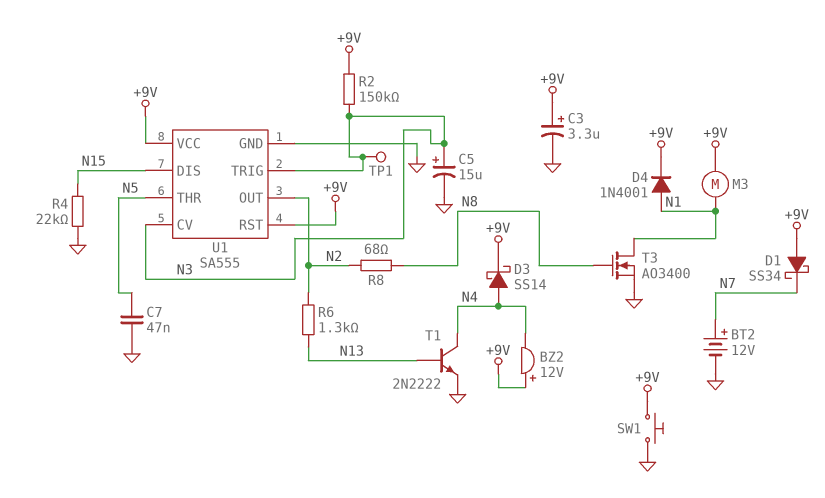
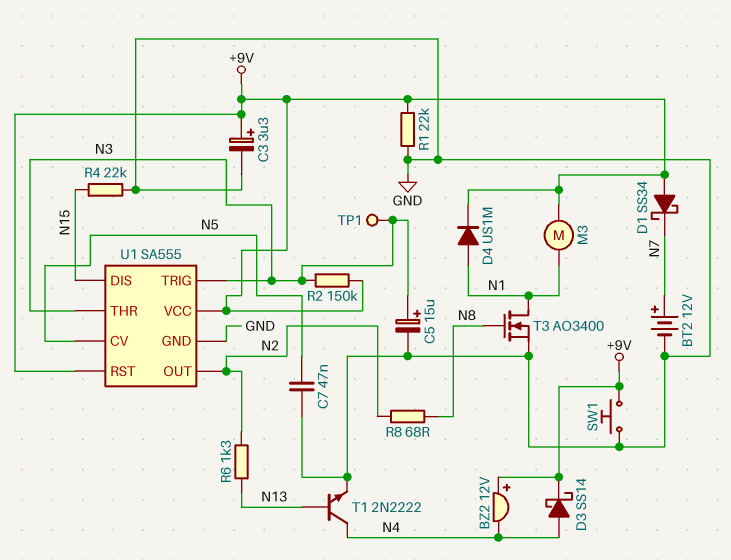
D4: diode 1N4001 (A N1, K +9V) -> diode US1M (A N1, K +9V)
R1: none -> 22k (+9V, GND)
U1 pin CV: N3 -> N5
U1 pin THR: N5 -> N3

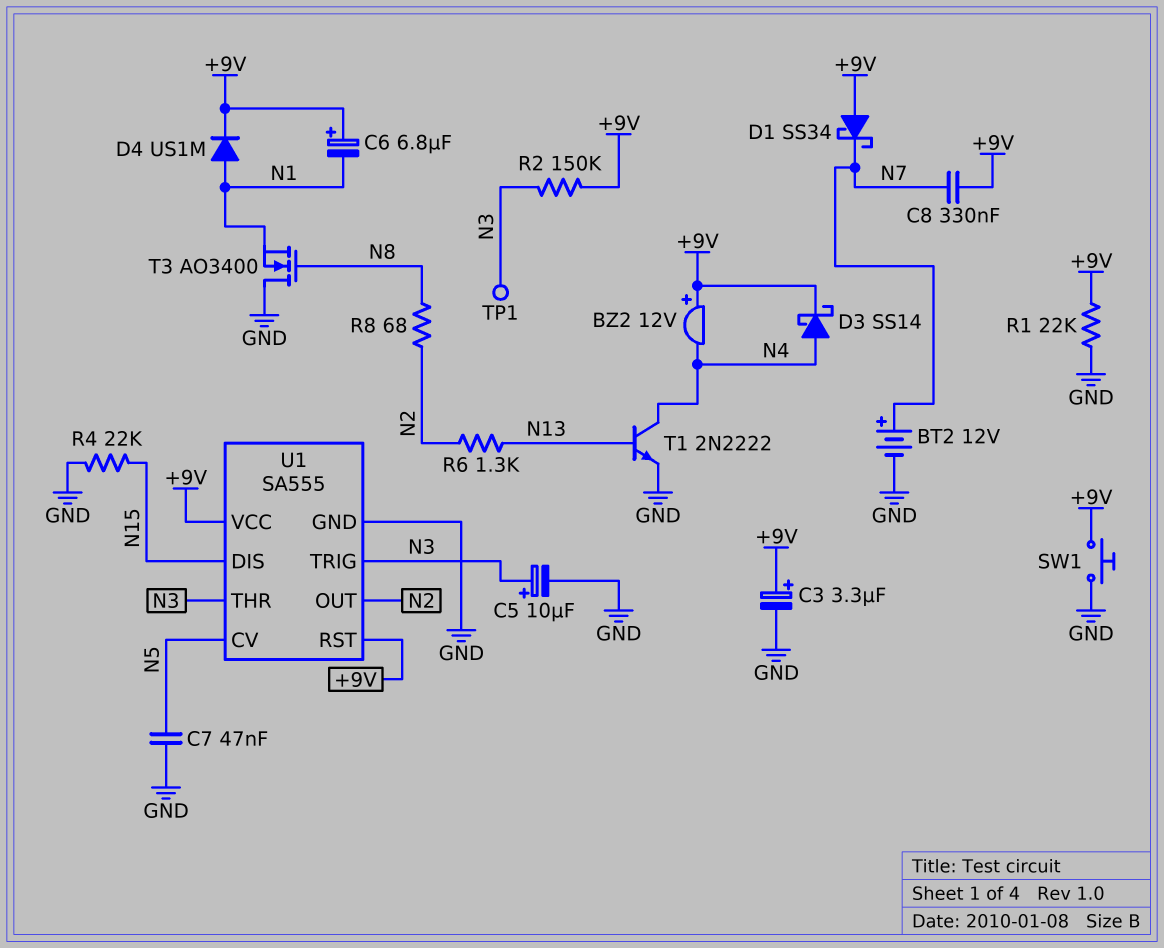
C5: 15uF (plus N3, minus GND) -> 10uF (plus N3, minus GND)
C6: none -> 6.8uF (plus +9V, minus N1)
C8: none -> 330nF (+9V, N7)
M3: motor (+9V, N1) -> none
T3: NMOS AO3400 (G N8, D N1, S GND) -> NMOS AO3400 (G N8, D GND, S N1)

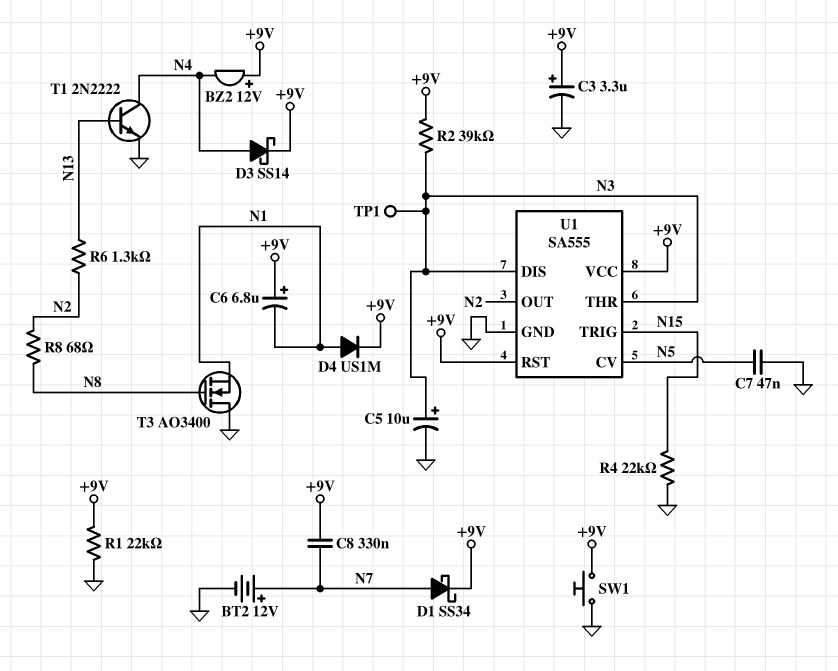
D1: schottky SS34 (A +9V, K N7) -> schottky SS34 (A N7, K +9V)
R2: 150k (+9V, N3) -> 39k (+9V, N3)
U1 pin DIS: N15 -> N3
U1 pin TRIG: N3 -> N15

